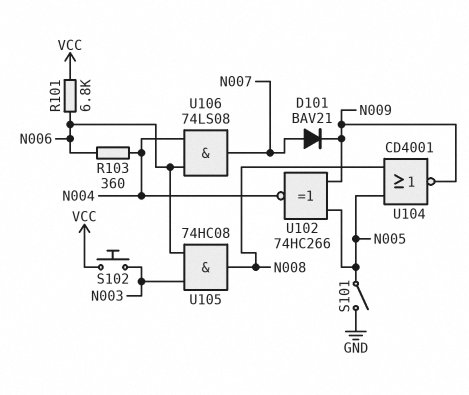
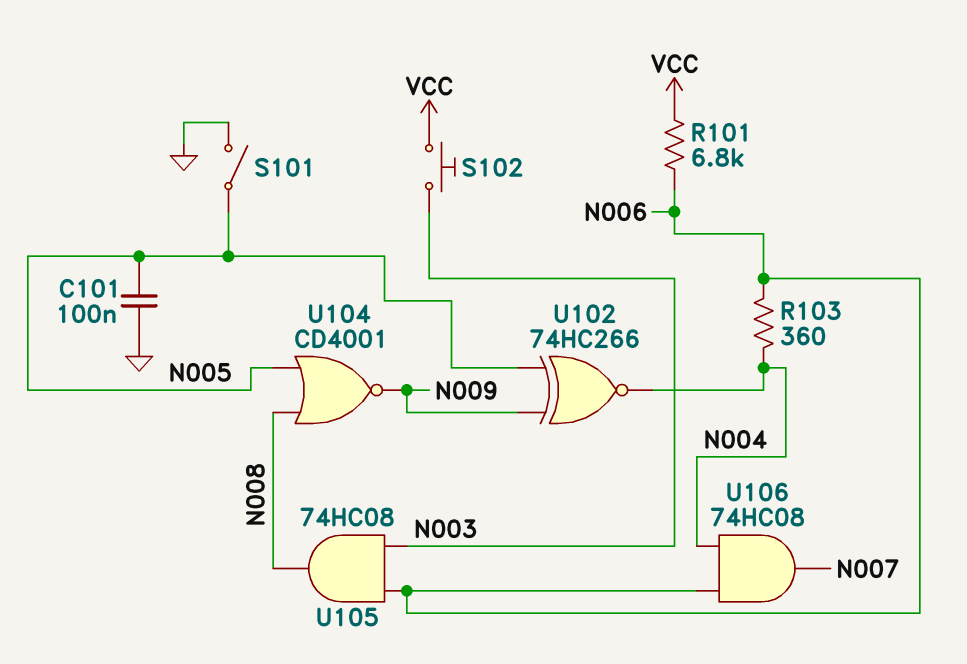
C101: none -> 100nF (GND, N005)
D101: diode BAV21 (A N007, K N009) -> none
U106: AND 74LS08 (in N004, in N006, out N007) -> AND 74HC08 (in N004, in N006, out N007)

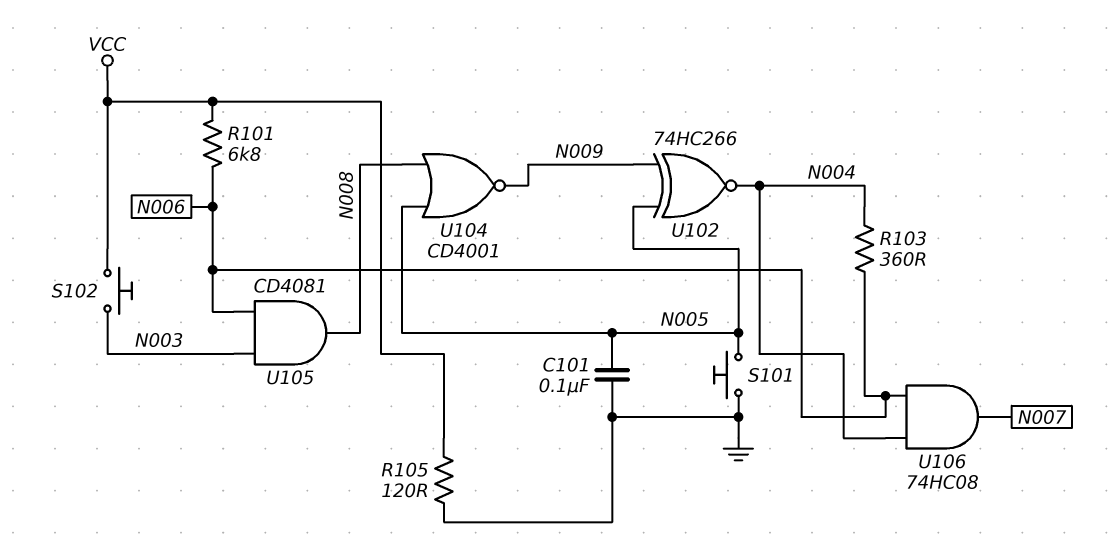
R105: none -> 120 (GND, VCC)
S101: switch (GND, N005) -> button (GND, N005)
U105: AND 74HC08 (in N003, in N006, out N008) -> AND CD4081 (in N003, in N006, out N008)

